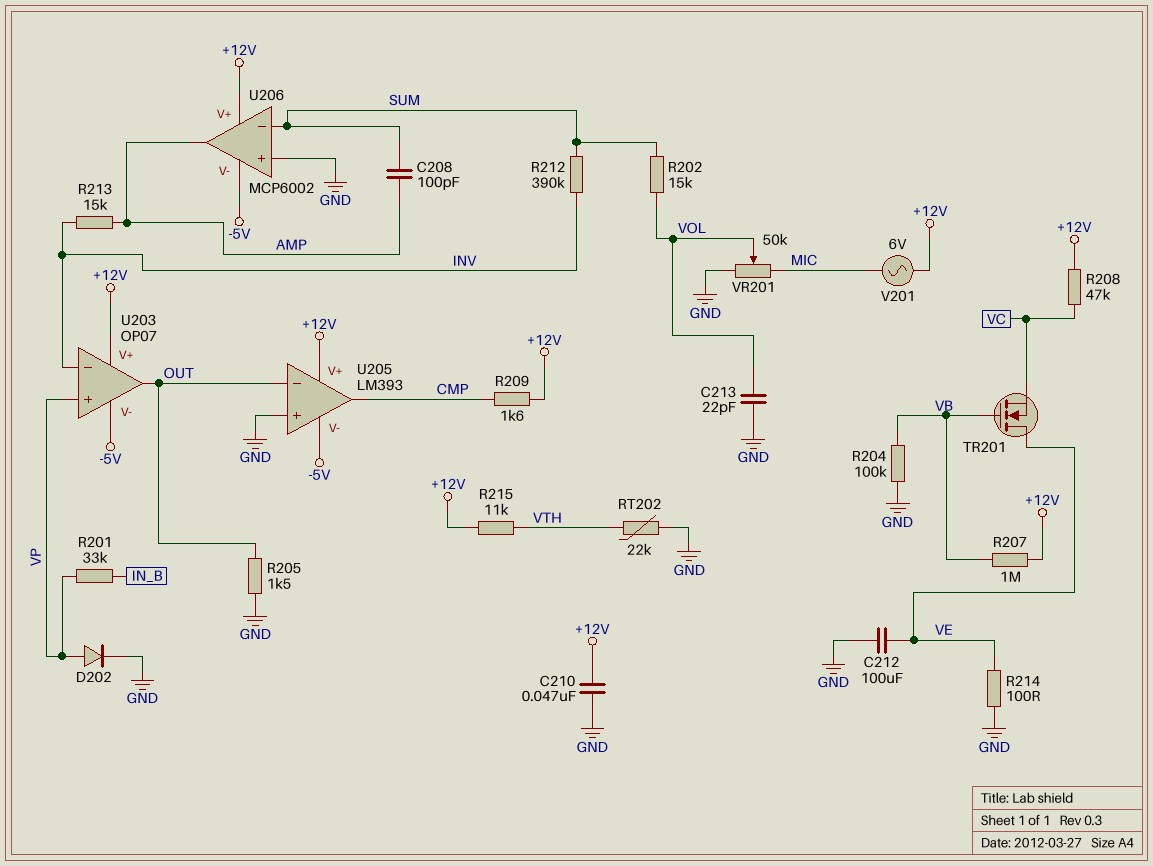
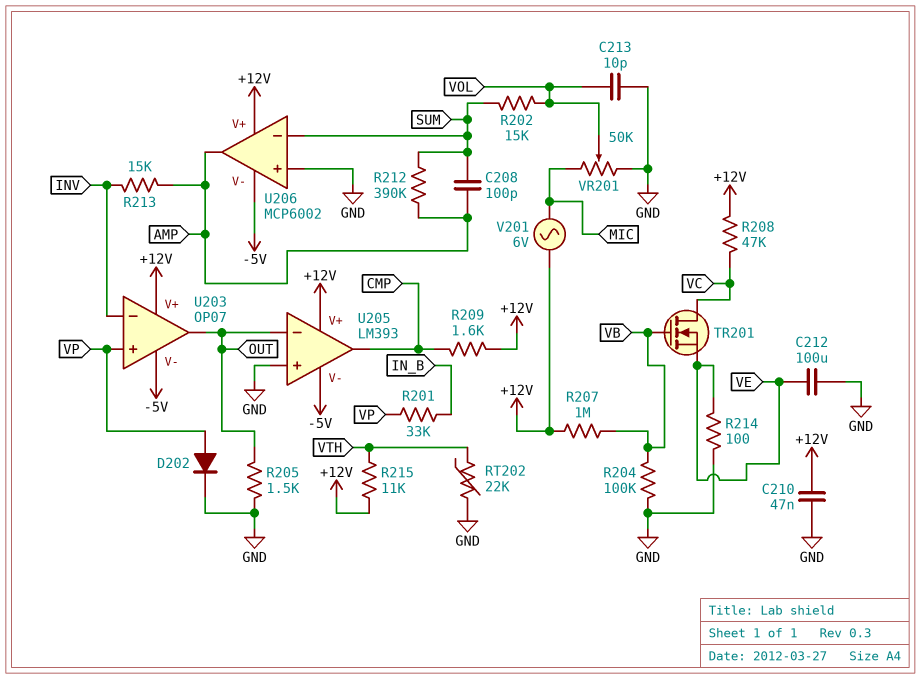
C213: 22pF (GND, VOL) -> 10pF (GND, VOL)
R212: 390k (INV, SUM) -> 390k (AMP, SUM)
TR201: NMOS (G VB, D VE, S VC) -> NMOS (G VB, D VC, S VE)

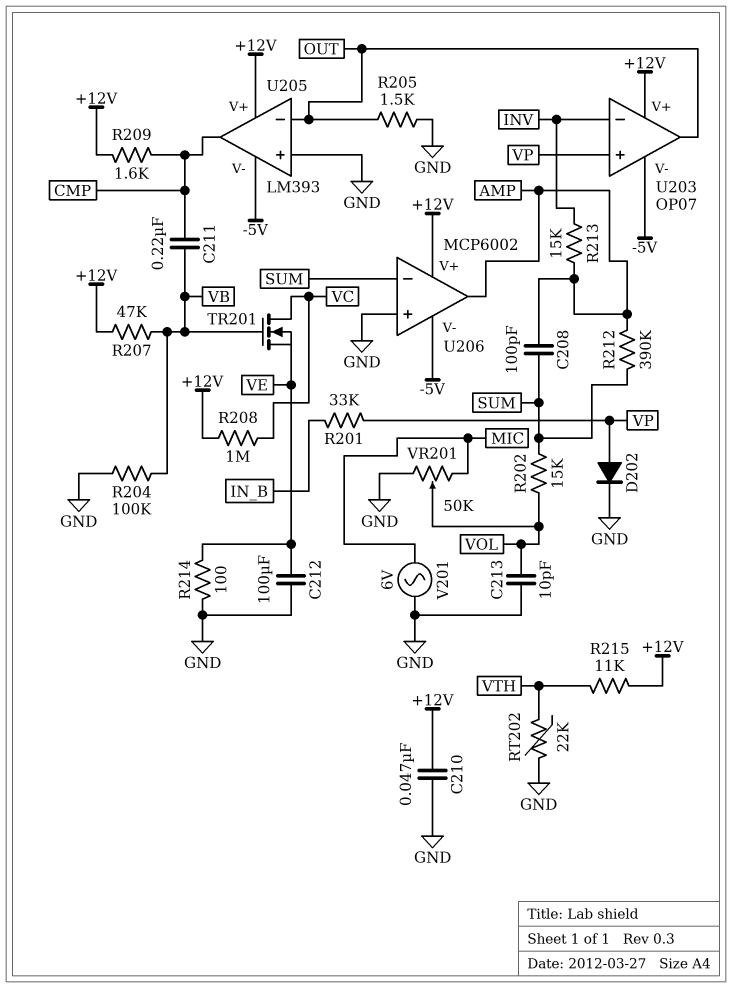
C211: none -> 220nF (CMP, VB)
R207: 1M (+12V, VB) -> 47k (+12V, VB)
R208: 47k (+12V, VC) -> 1M (+12V, VC)
V201: AC 6V (+12V, MIC) -> AC 6V (GND, MIC)

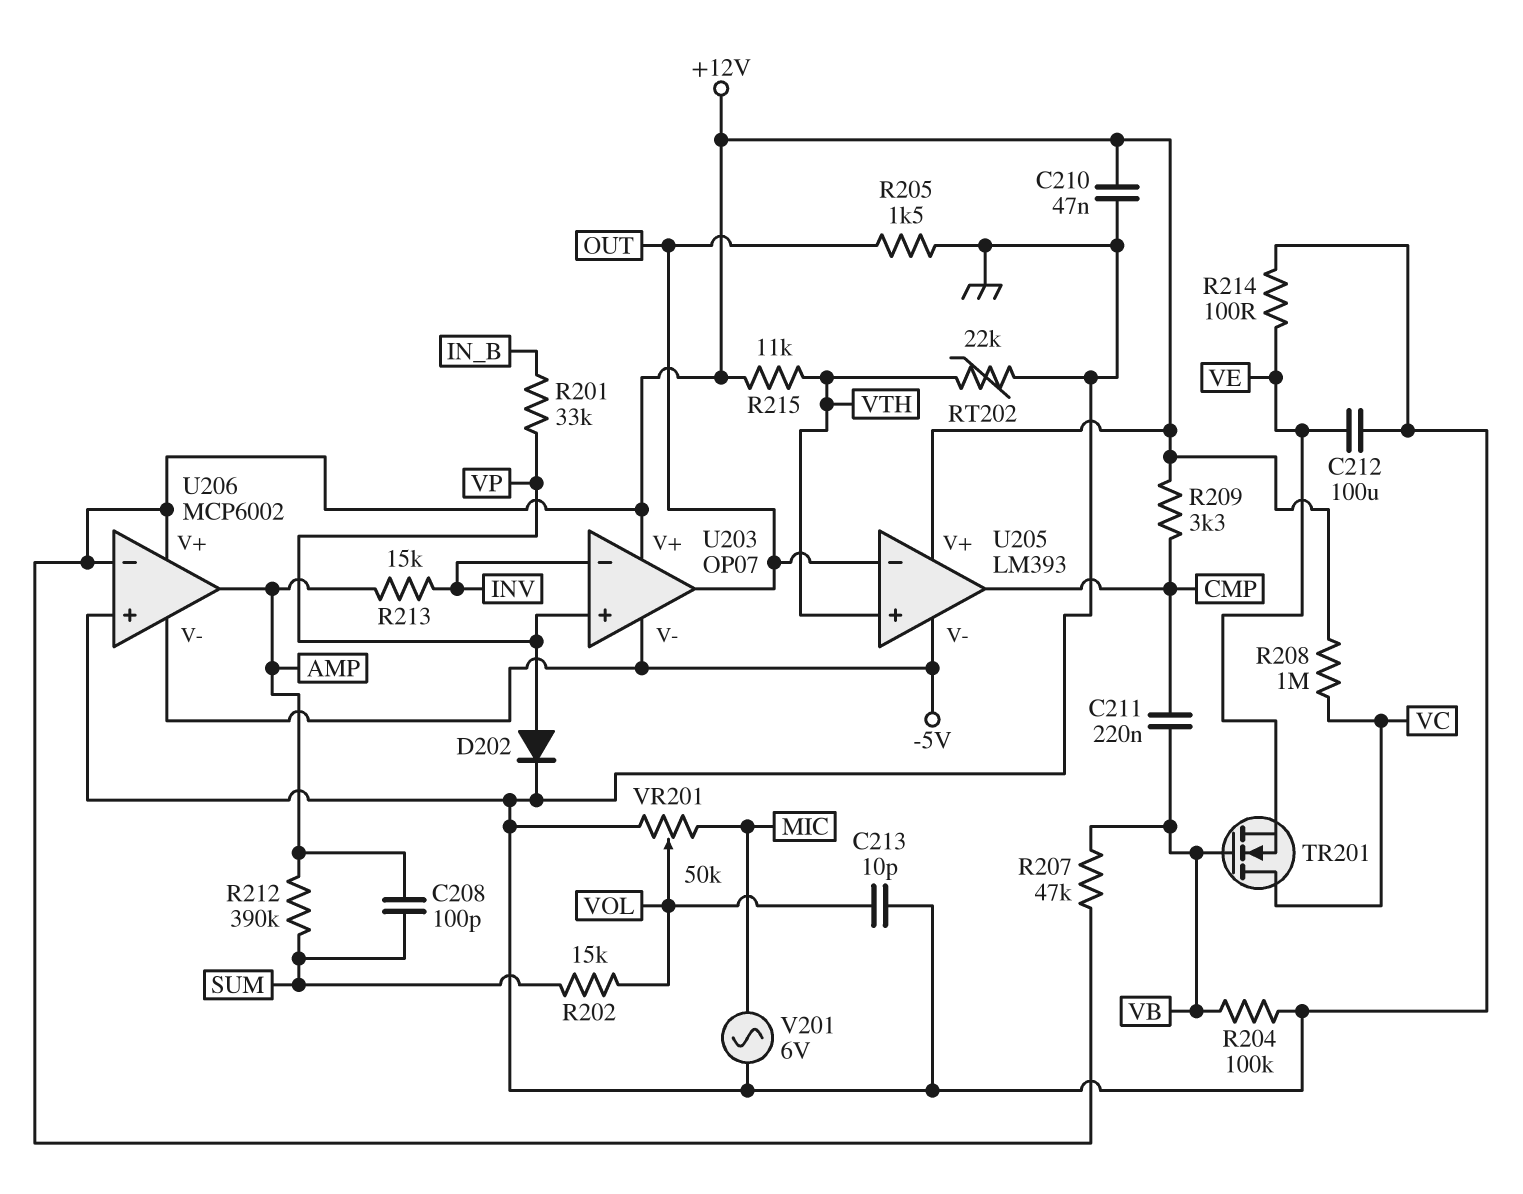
R209: 1.6k (+12V, CMP) -> 3.3k (+12V, CMP)
U205 pin in+: GND -> VTH
U206 pin in-: SUM -> +12V

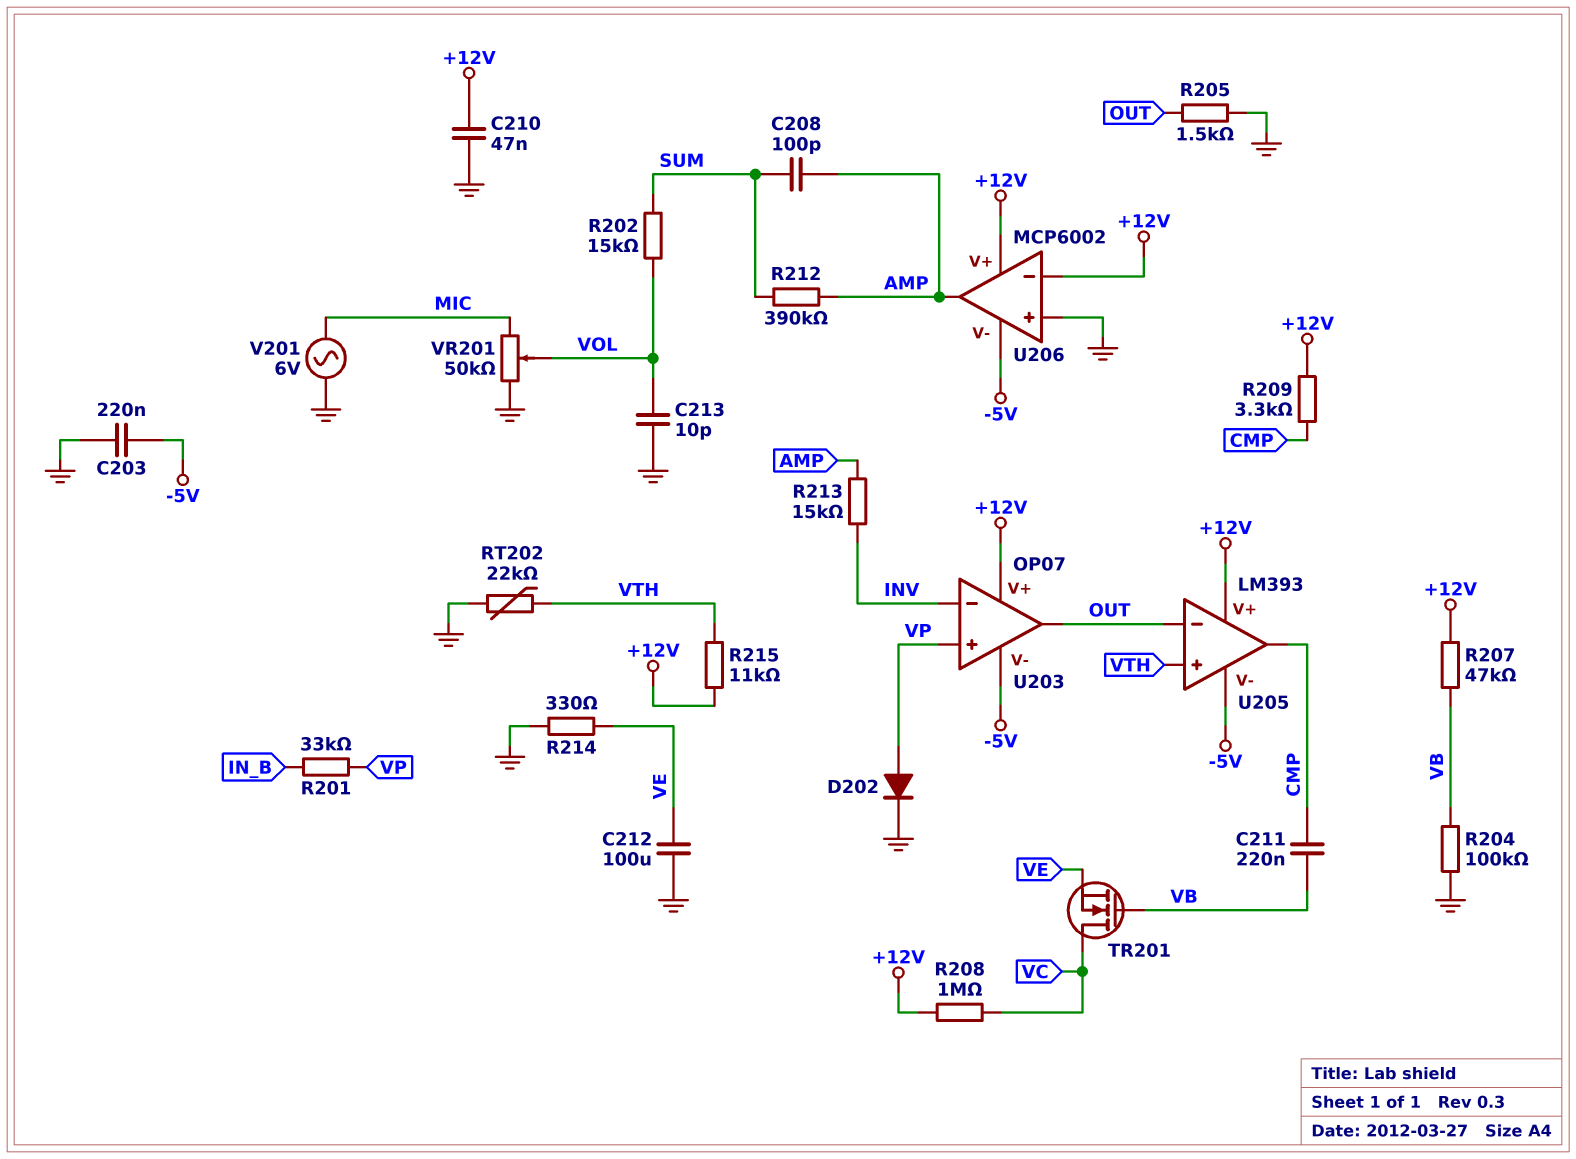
C203: none -> 220nF (-5V, GND)
R214: 100 (GND, VE) -> 330 (GND, VE)

